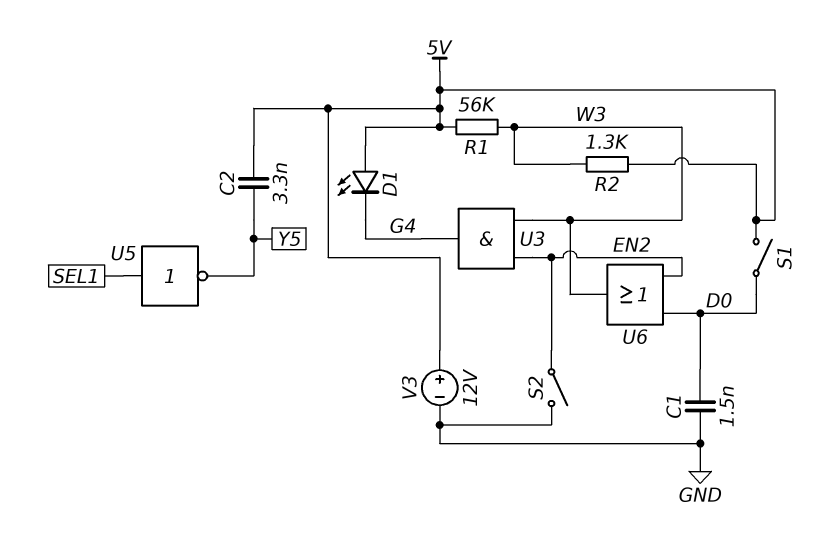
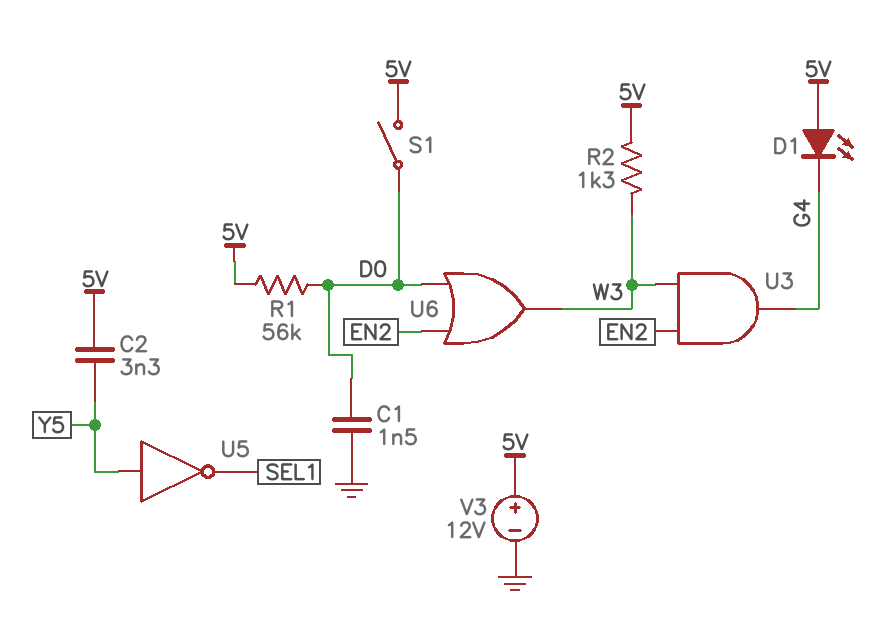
R1: 56k (5V, W3) -> 56k (5V, D0)
S2: switch (EN2, GND) -> none
U5: NOT (in SEL1, out Y5) -> NOT (in Y5, out SEL1)

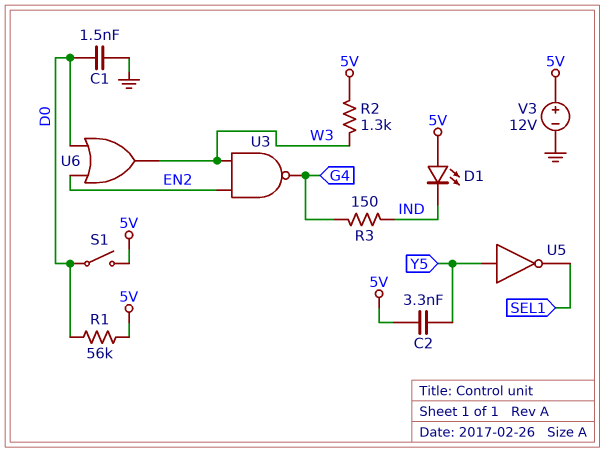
D1: LED (A 5V, K G4) -> LED (A 5V, K IND)
R3: none -> 150 (G4, IND)
U3: AND (in EN2, in W3, out G4) -> NAND (in EN2, in W3, out G4)

